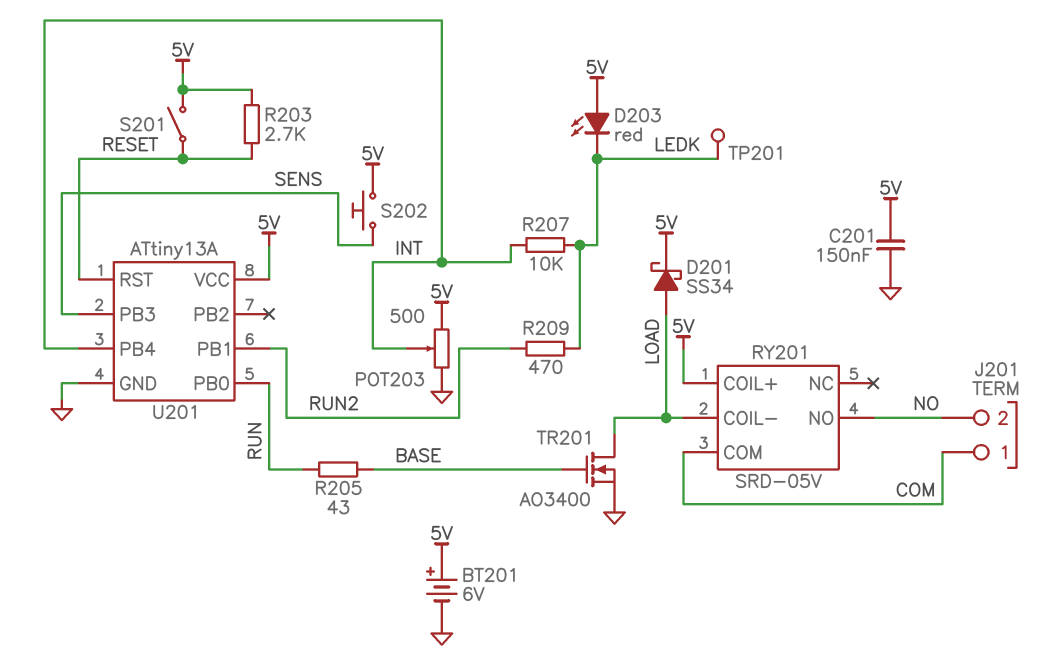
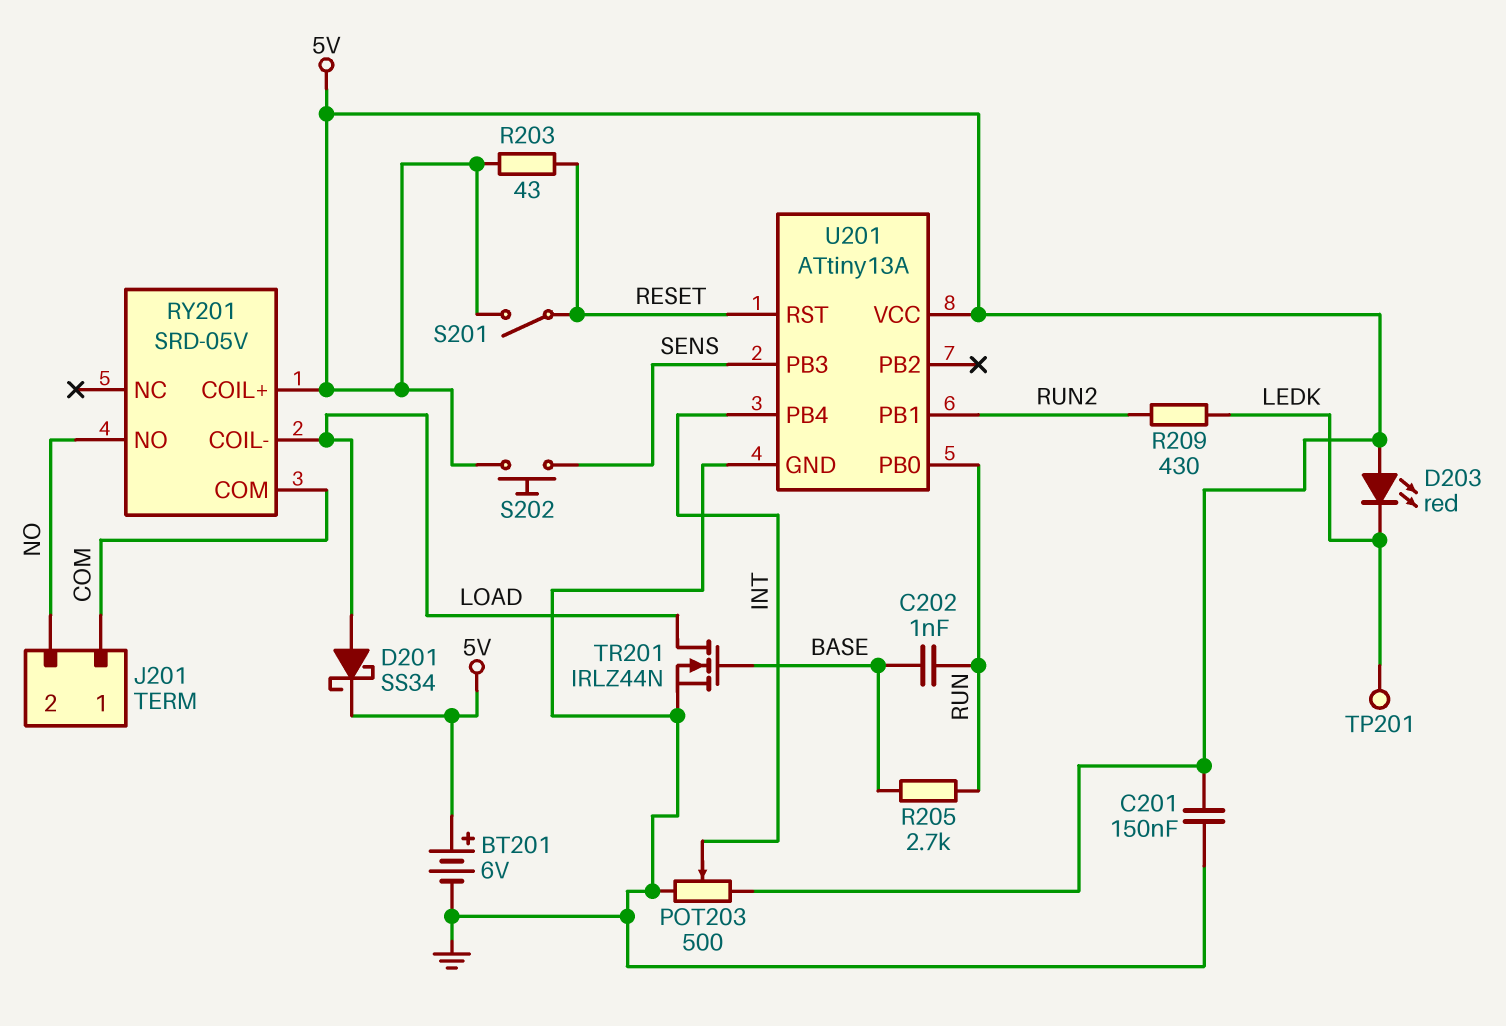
C202: none -> 1nF (BASE, RUN)
R203: 2.7k (5V, RESET) -> 43 (5V, RESET)
R205: 43 (BASE, RUN) -> 2.7k (BASE, RUN)
R207: 10k (INT, LEDK) -> none
R209: 470 (LEDK, RUN2) -> 430 (LEDK, RUN2)
TR201: NMOS AO3400 (G BASE, D LOAD, S GND) -> NMOS IRLZ44N (G BASE, D LOAD, S GND)

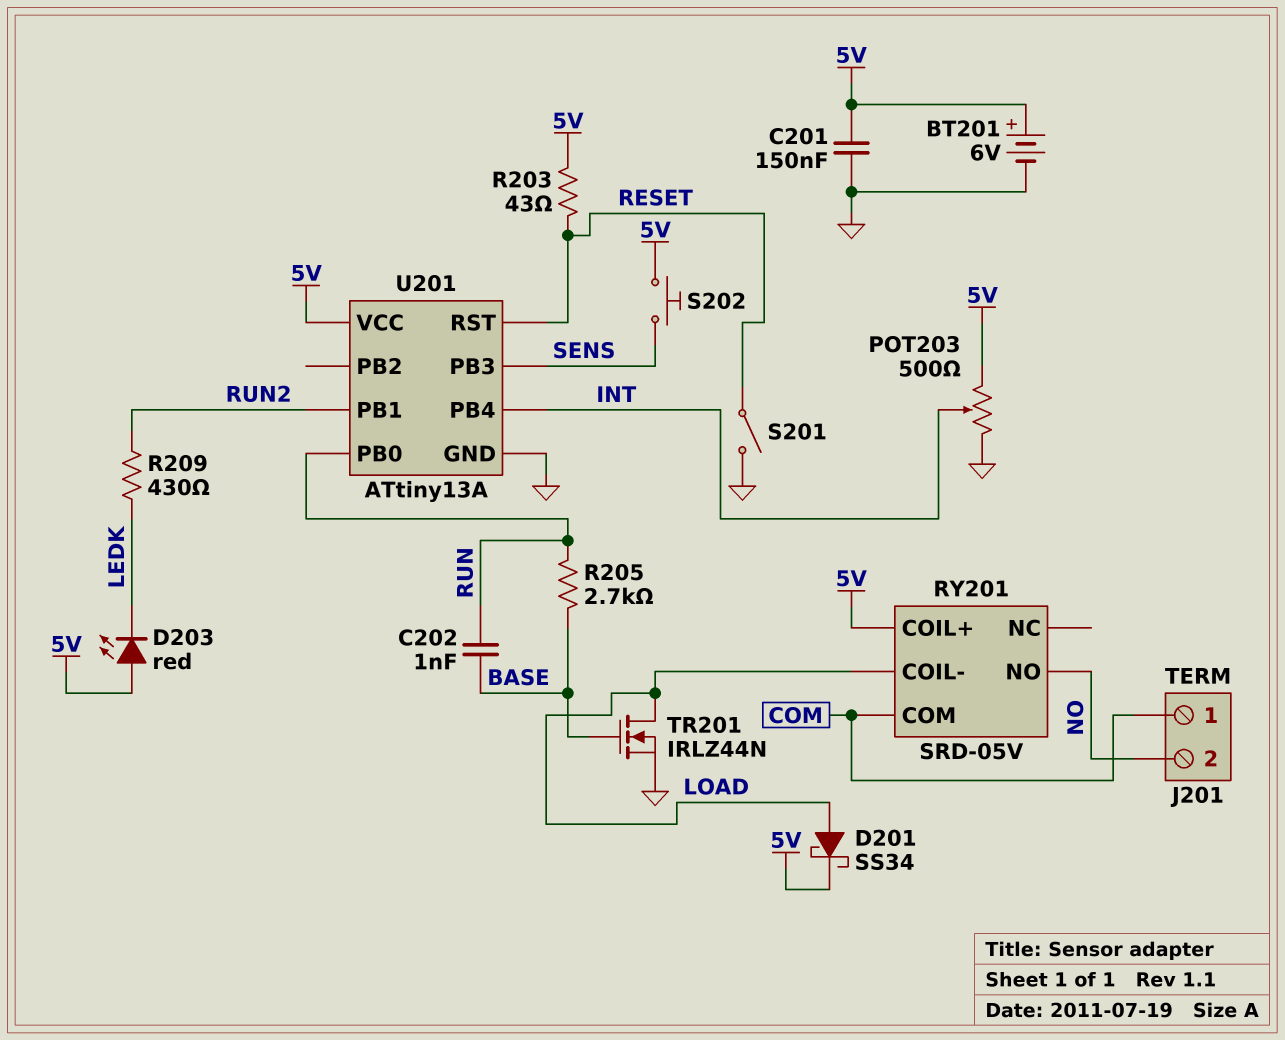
S201: switch (5V, RESET) -> switch (GND, RESET)
TP201: test point (LEDK) -> none

